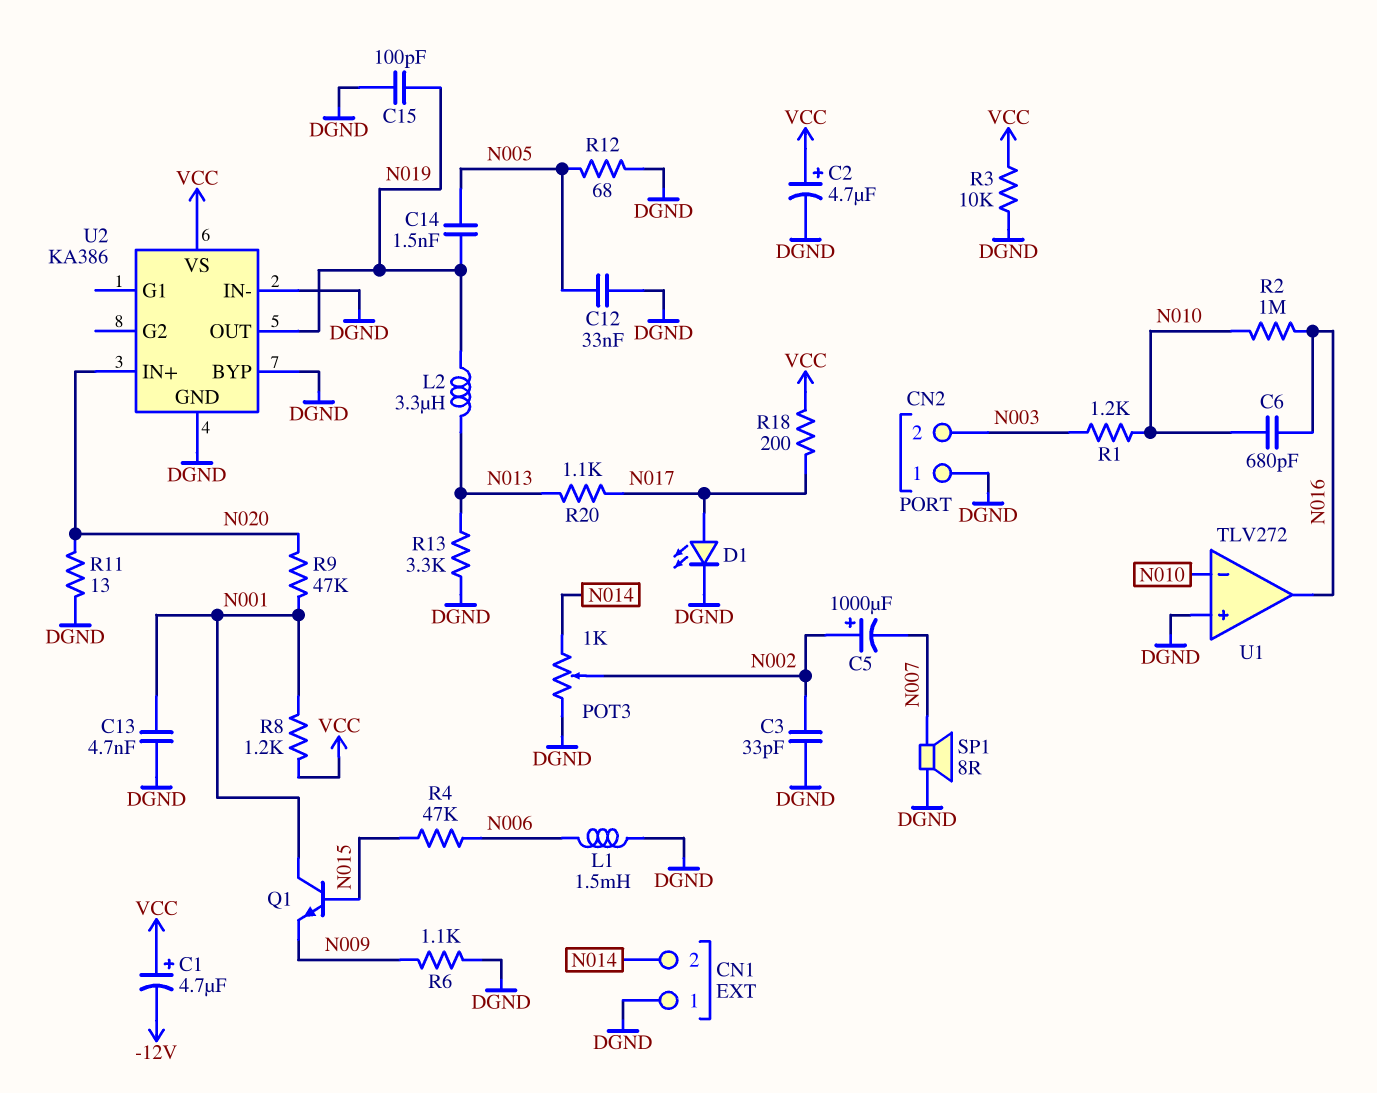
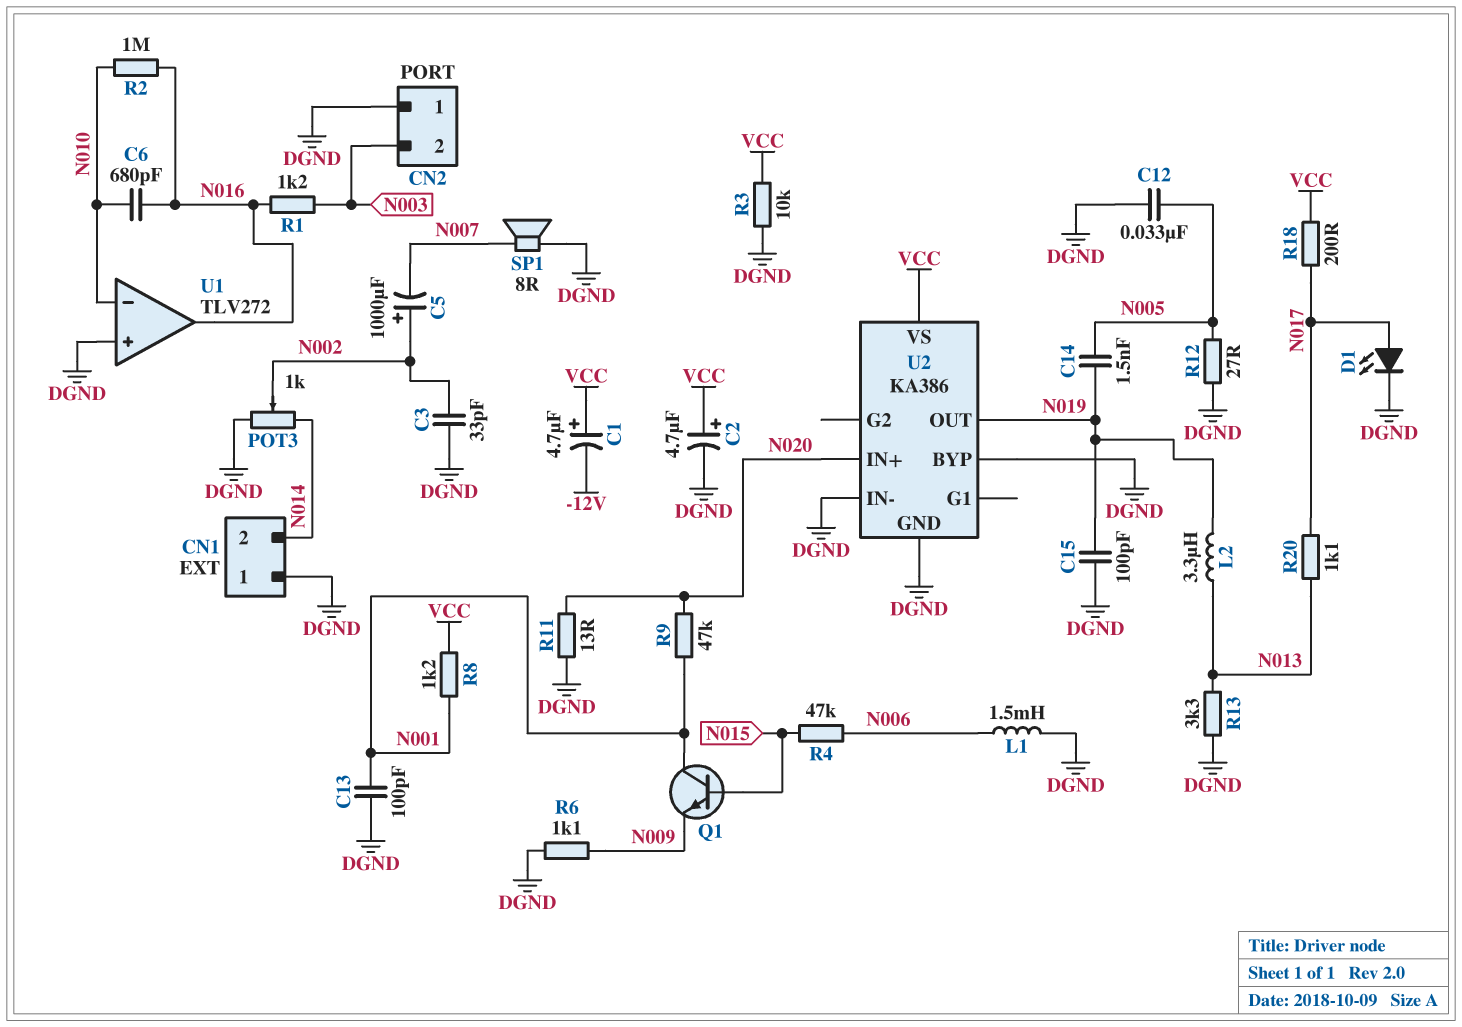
C13: 4.7nF (DGND, N001) -> 100pF (DGND, N001)
R1: 1.2k (N003, N010) -> 1.2k (N003, N016)
R12: 68 (DGND, N005) -> 27 (DGND, N005)

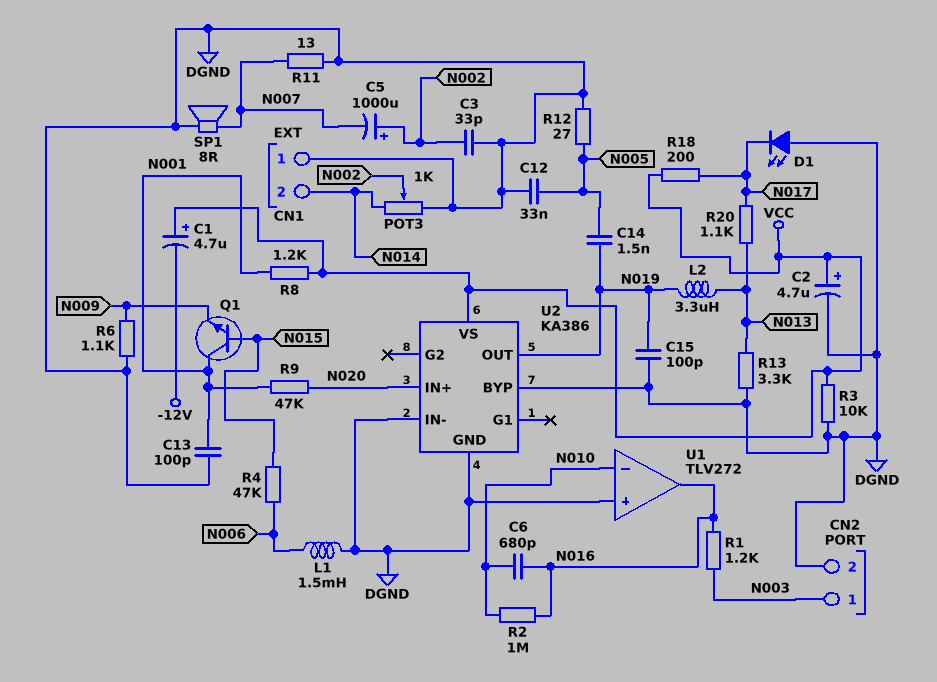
CN2 pin 1: DGND -> N003
CN2 pin 2: N003 -> DGND
D1: LED (A N017, K DGND) -> LED (A DGND, K N017)
R11: 13 (DGND, N020) -> 13 (DGND, N007)

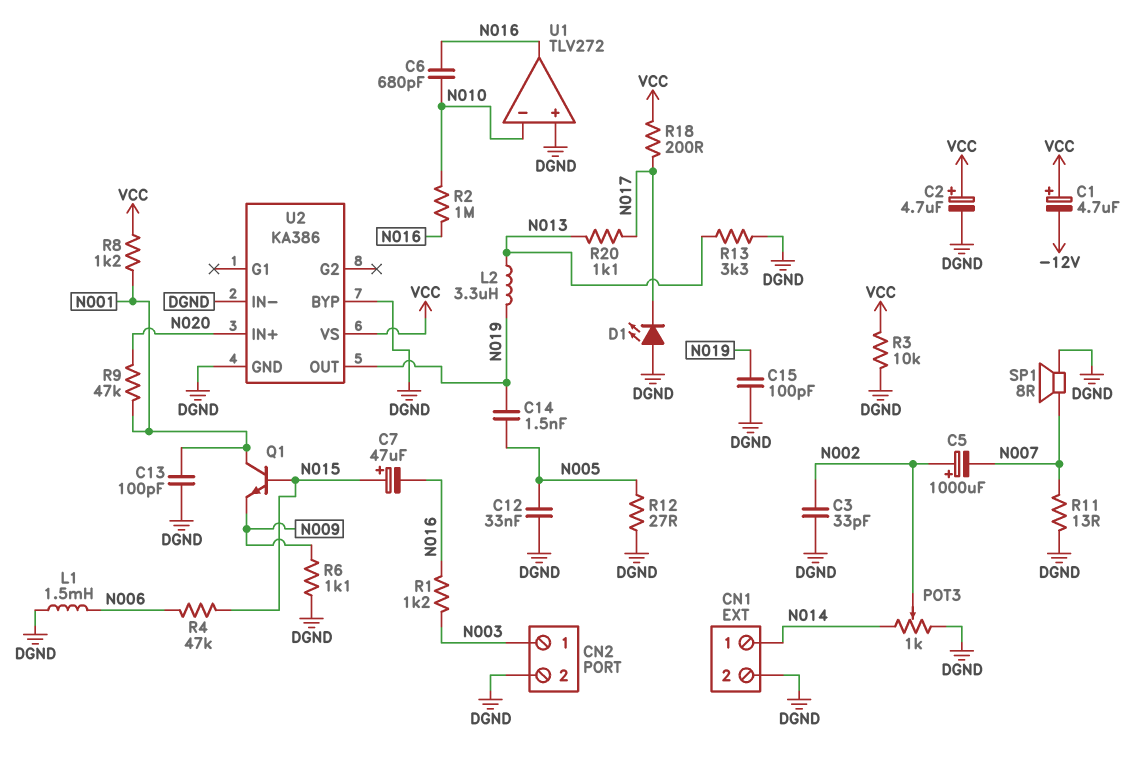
C7: none -> 47uF (plus N015, minus N016)
CN1 pin 1: DGND -> N014
CN1 pin 2: N014 -> DGND

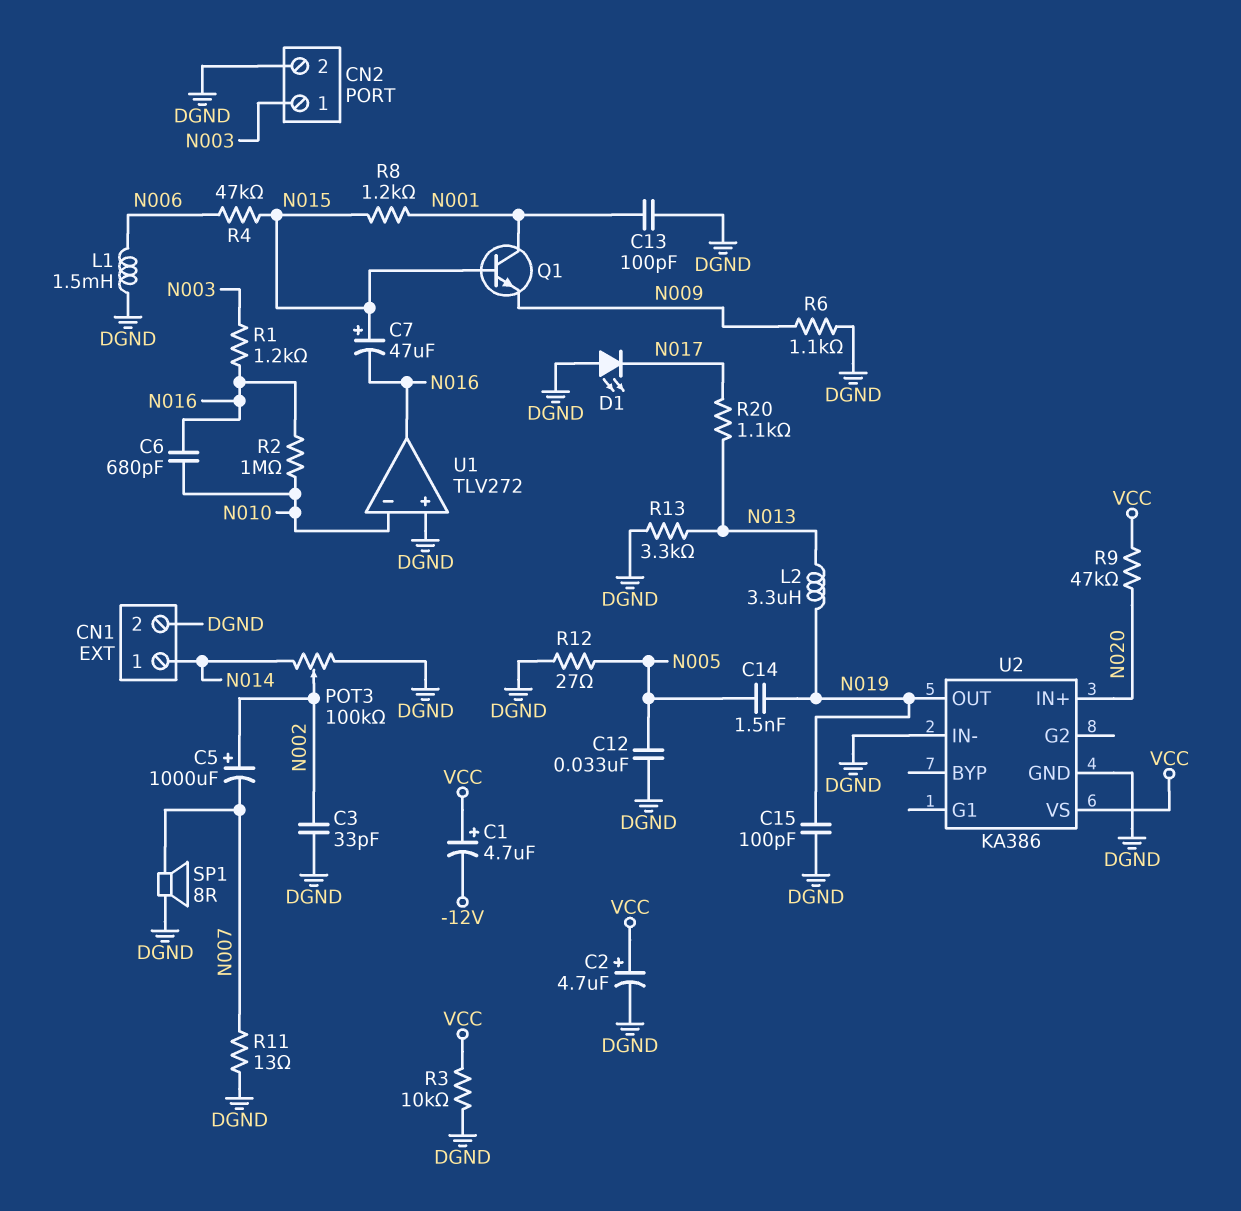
POT3: 1k (DGND, N014, wiper N002) -> 100k (DGND, N014, wiper N002)
R8: 1.2k (N001, VCC) -> 1.2k (N001, N015)
R9: 47k (N001, N020) -> 47k (N020, VCC)
R18: 200 (N017, VCC) -> none
U2 pin BYP: DGND -> none

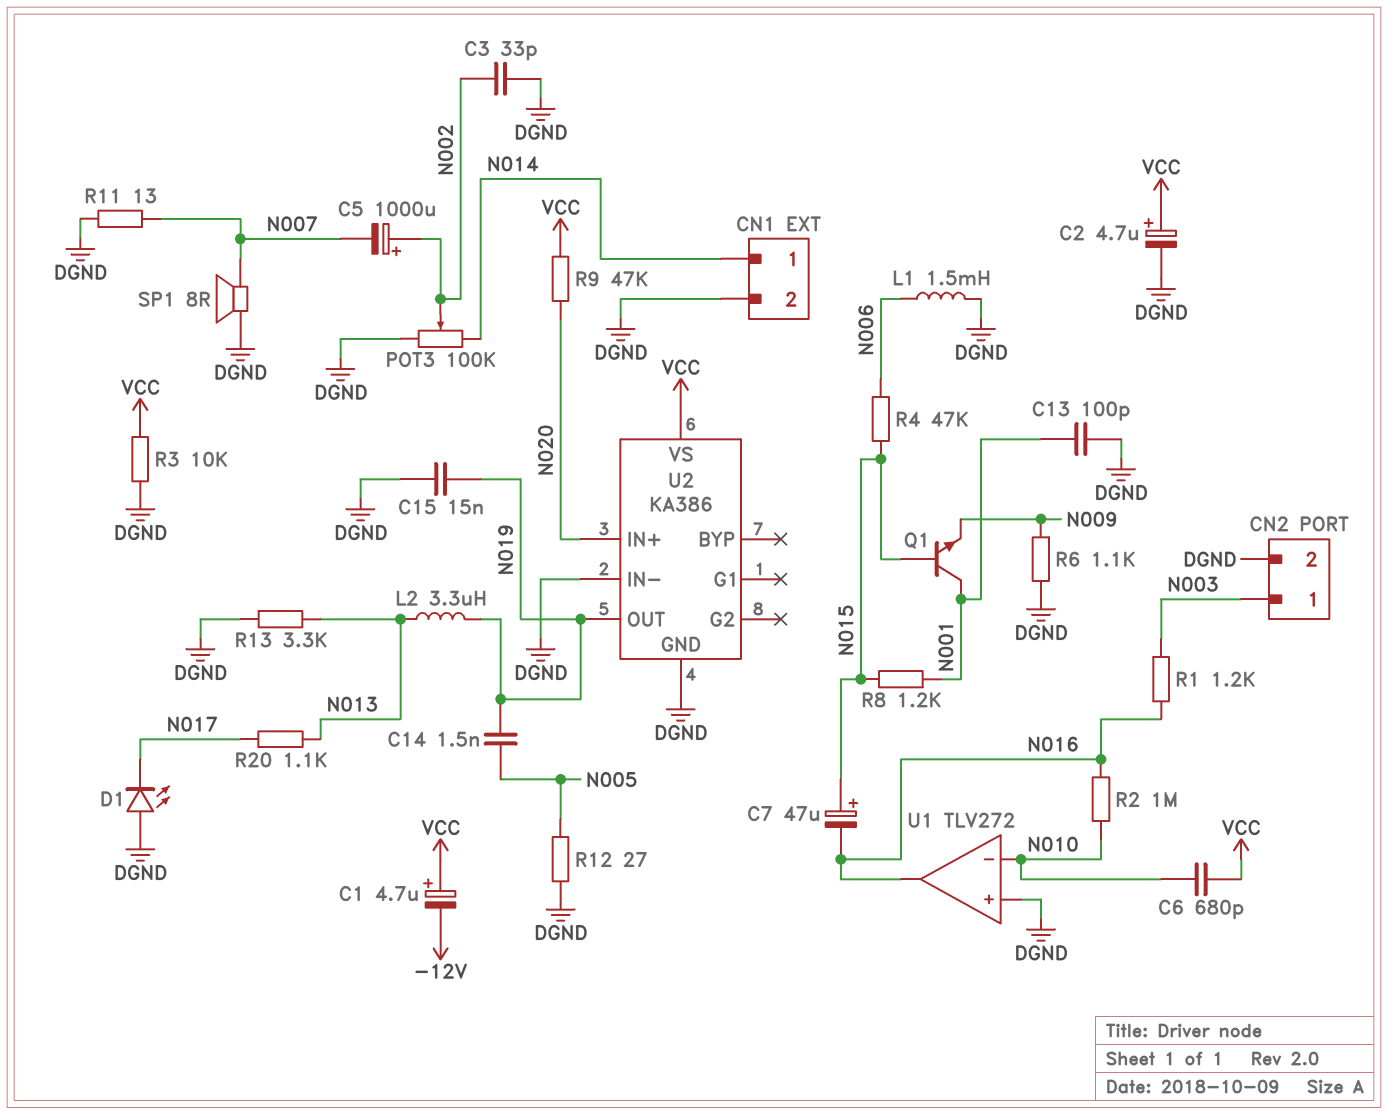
C6: 680pF (N010, N016) -> 680pF (N010, VCC)
C12: 33nF (DGND, N005) -> none
C15: 100pF (DGND, N019) -> 15nF (DGND, N019)

